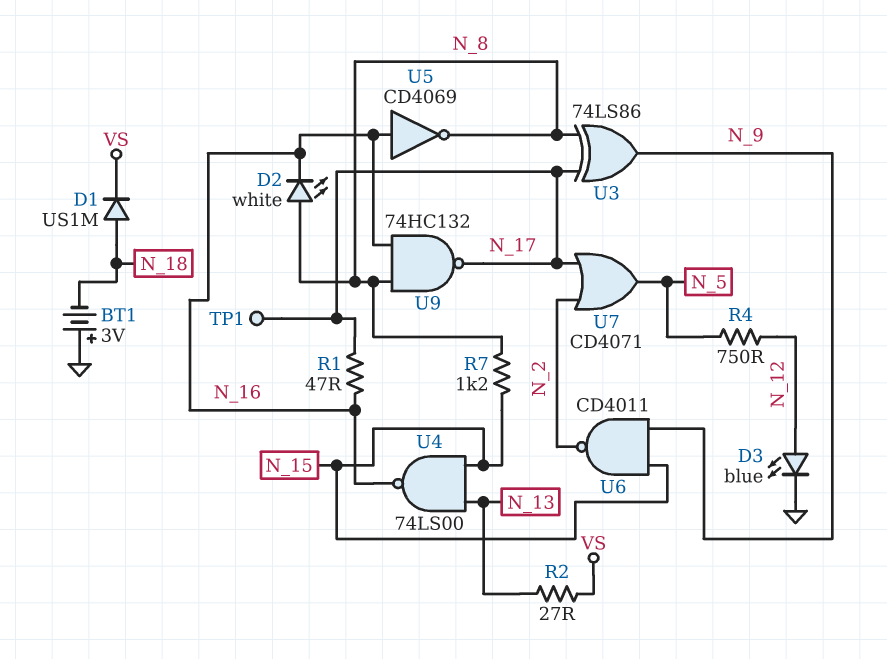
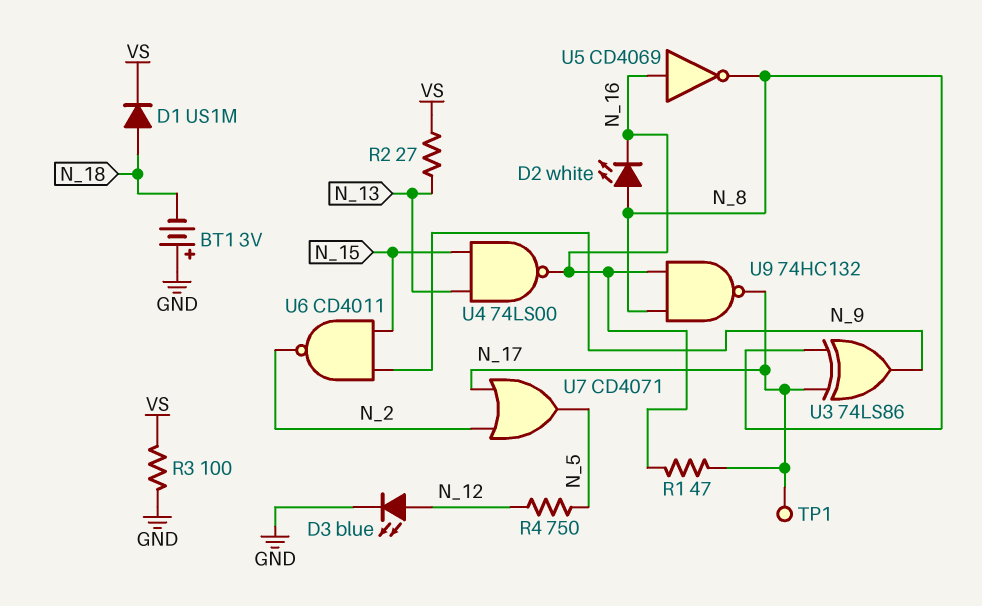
R3: none -> 100 (GND, VS)
R7: 1.2k (N_8, N_15) -> none

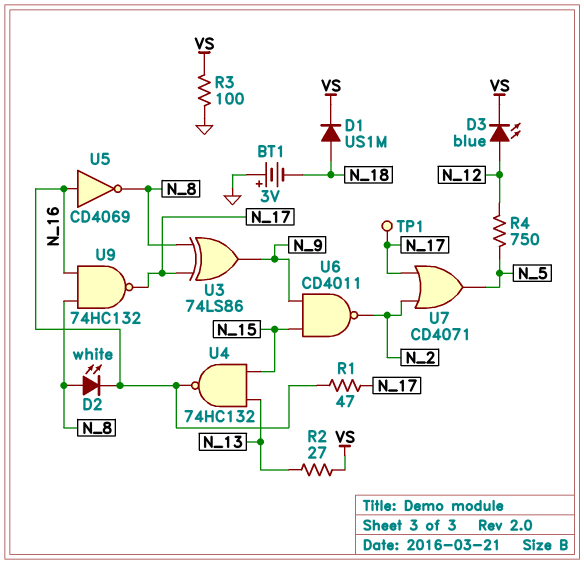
D3: LED blue (A N_12, K GND) -> LED blue (A N_12, K VS)
U4: NAND 74LS00 (in N_13, in N_15, out N_16) -> NAND 74HC132 (in N_13, in N_15, out N_16)

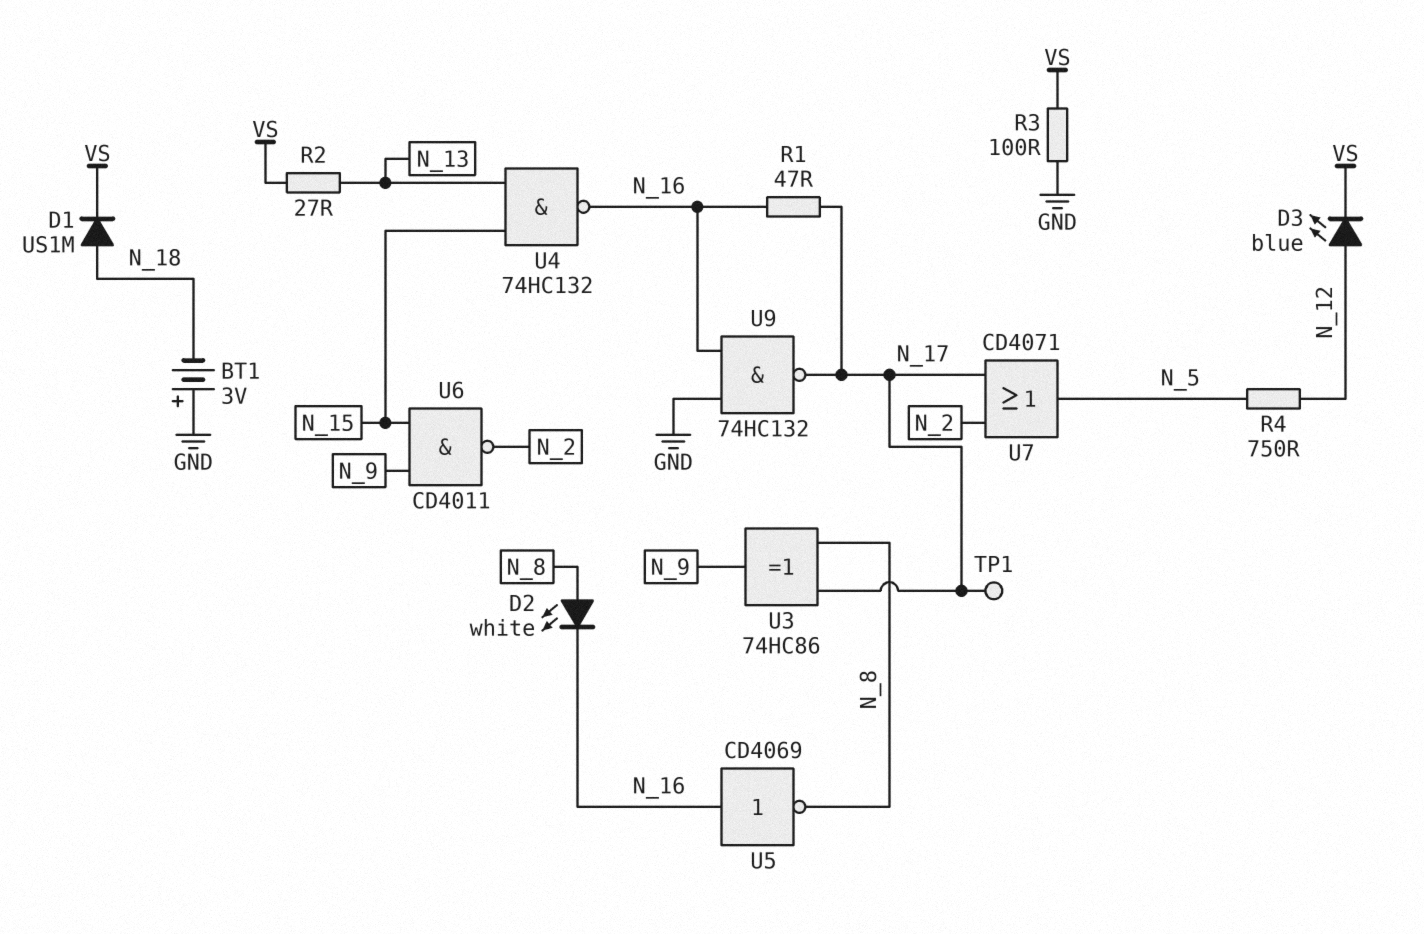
U3: XOR 74LS86 (in N_8, in N_17, out N_9) -> XOR 74HC86 (in N_8, in N_17, out N_9)
U9: NAND 74HC132 (in N_8, in N_16, out N_17) -> NAND 74HC132 (in GND, in N_16, out N_17)

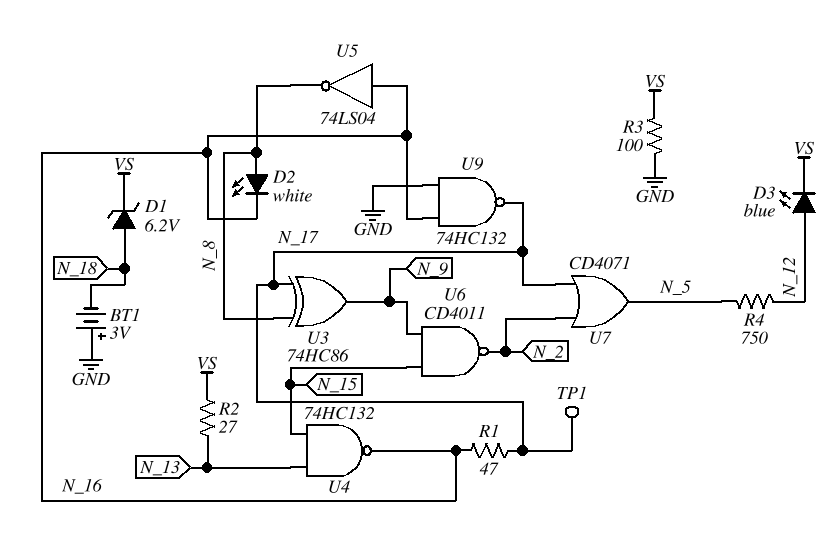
D1: diode US1M (A N_18, K VS) -> zener 6.2V (A N_18, K VS)
U5: NOT CD4069 (in N_16, out N_8) -> NOT 74LS04 (in N_16, out N_8)

